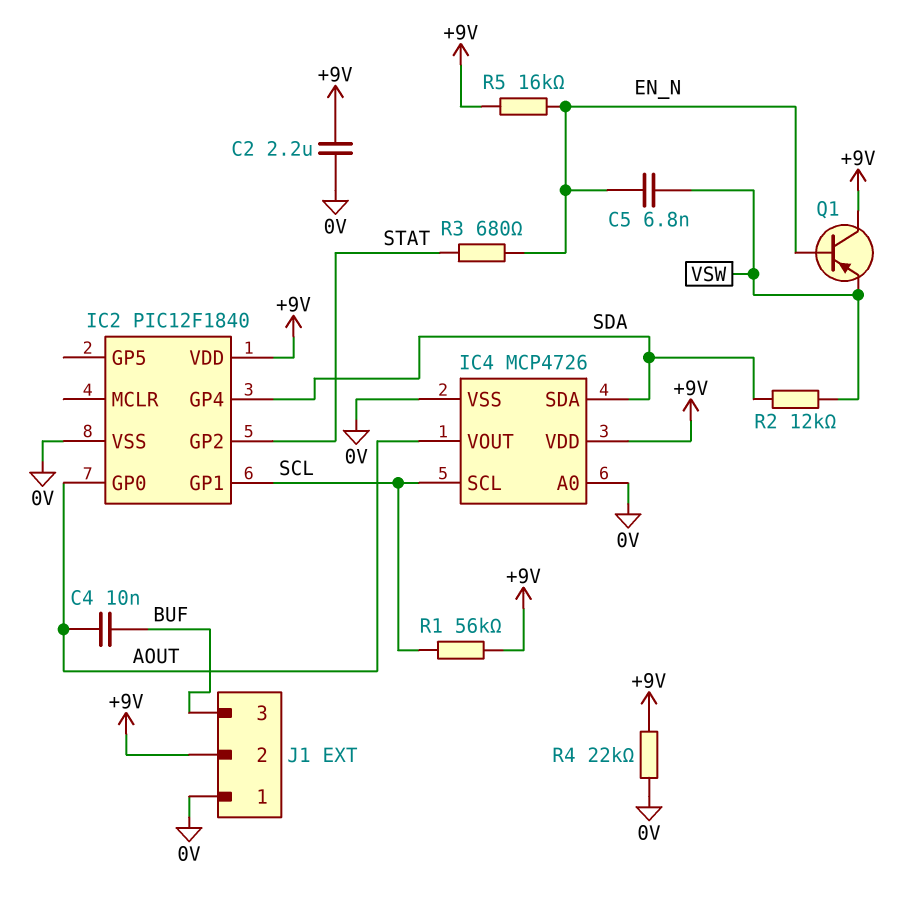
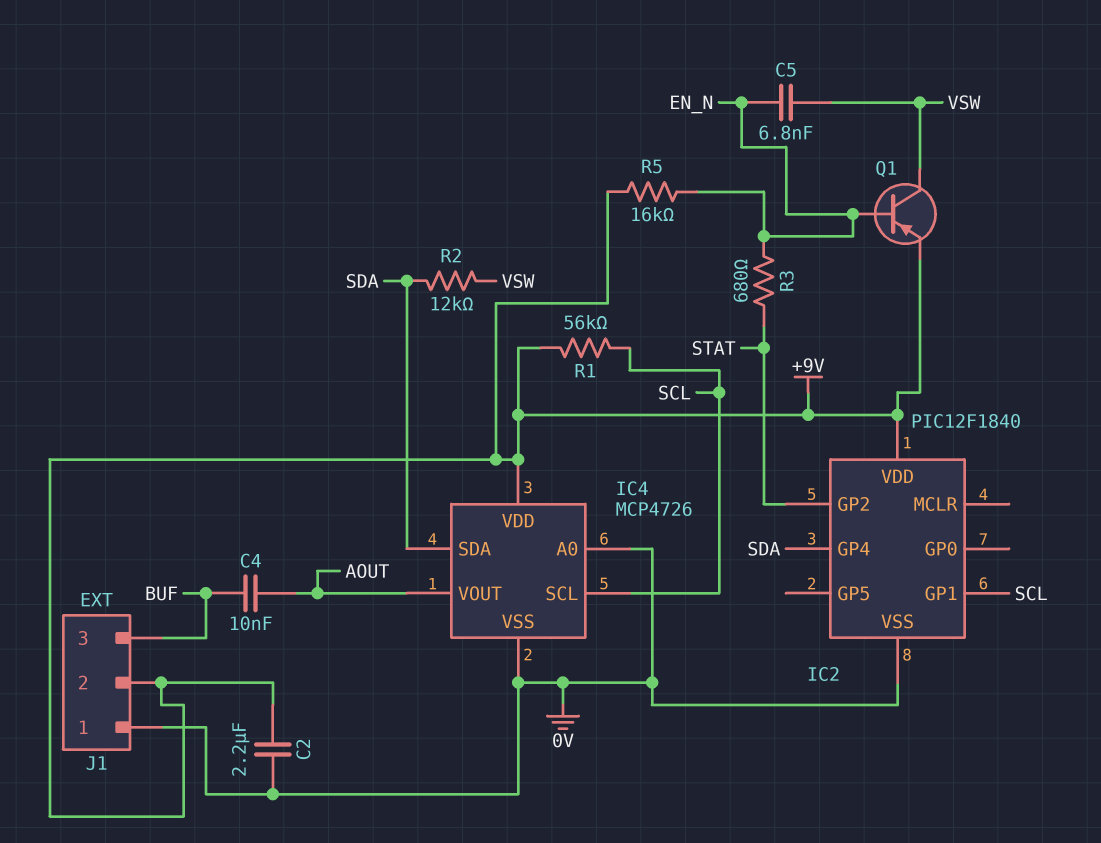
IC2 pin GP0: AOUT -> none
Q1: PNP (B EN_N, C +9V, E VSW) -> PNP (B EN_N, C VSW, E +9V)
R4: 22k (+9V, 0V) -> none

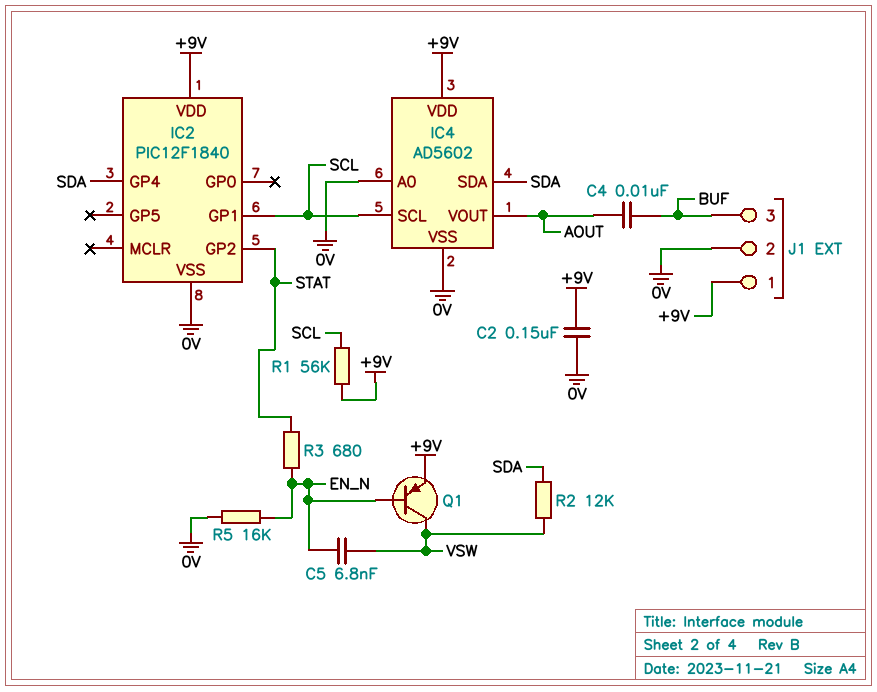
C2: 2.2uF (+9V, 0V) -> 150nF (+9V, 0V)
IC4: MCP4726 -> AD5602
J1 pin 1: 0V -> +9V
J1 pin 2: +9V -> 0V
R5: 16k (+9V, EN_N) -> 16k (0V, EN_N)

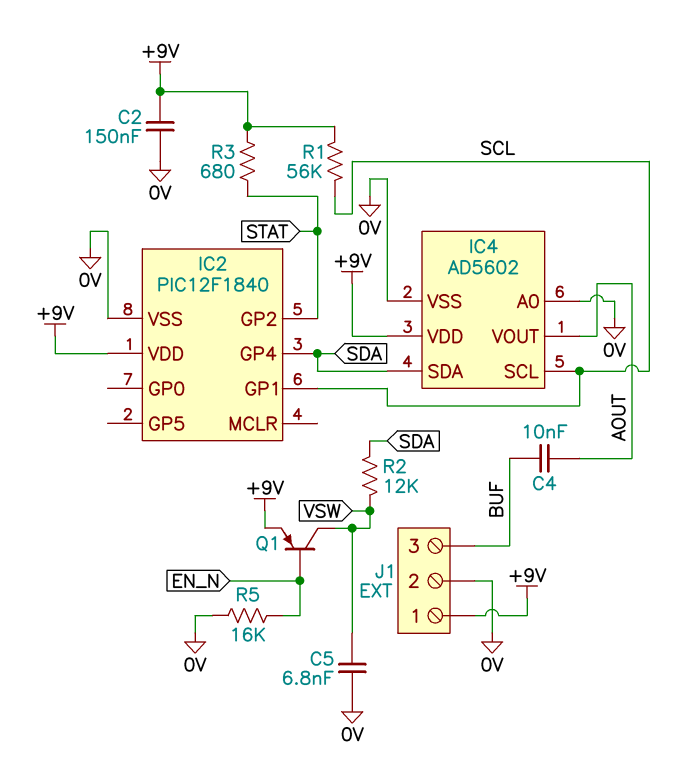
C5: 6.8nF (EN_N, VSW) -> 6.8nF (0V, VSW)
R3: 680 (EN_N, STAT) -> 680 (+9V, STAT)

